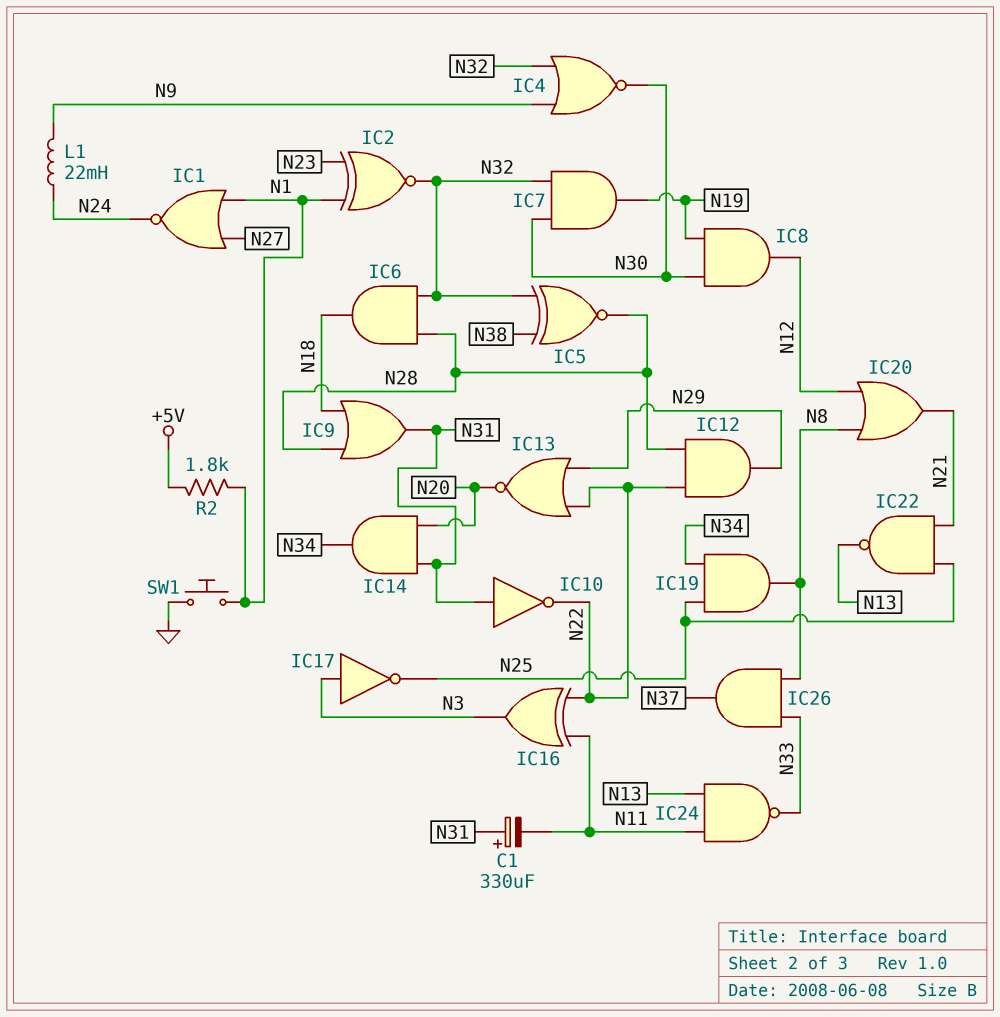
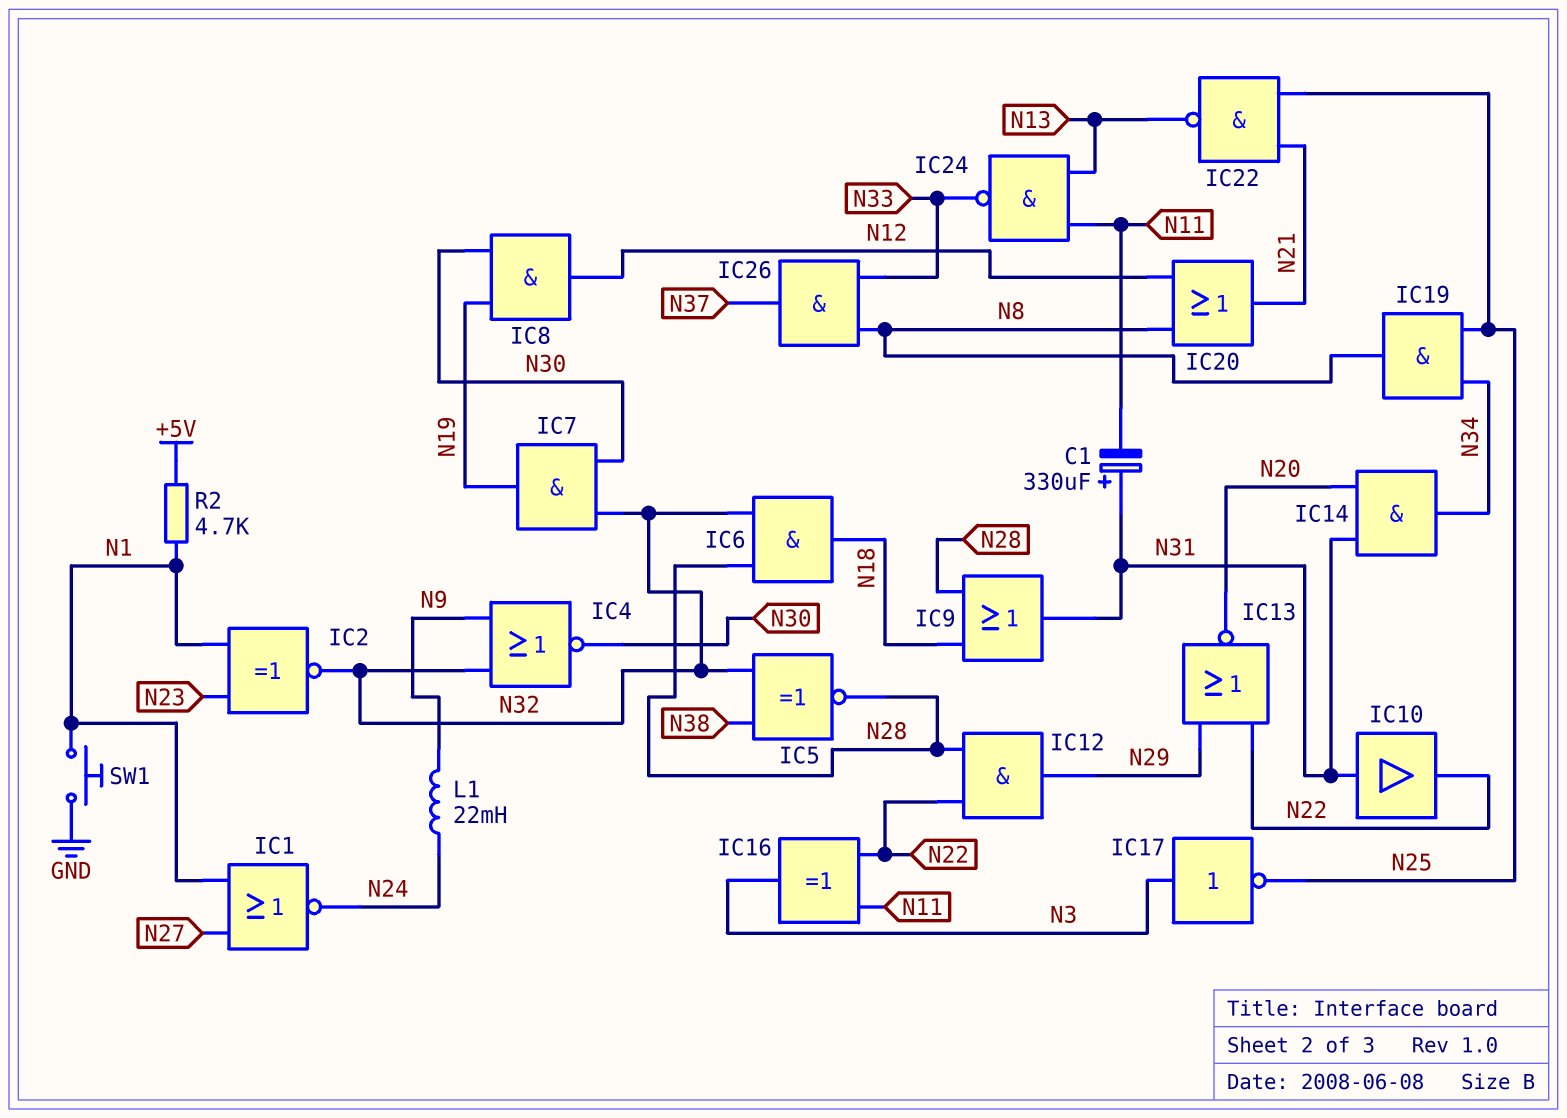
IC10: NOT (in N31, out N22) -> buffer (in N31, out N22)
R2: 1.8k (+5V, N1) -> 4.7k (+5V, N1)

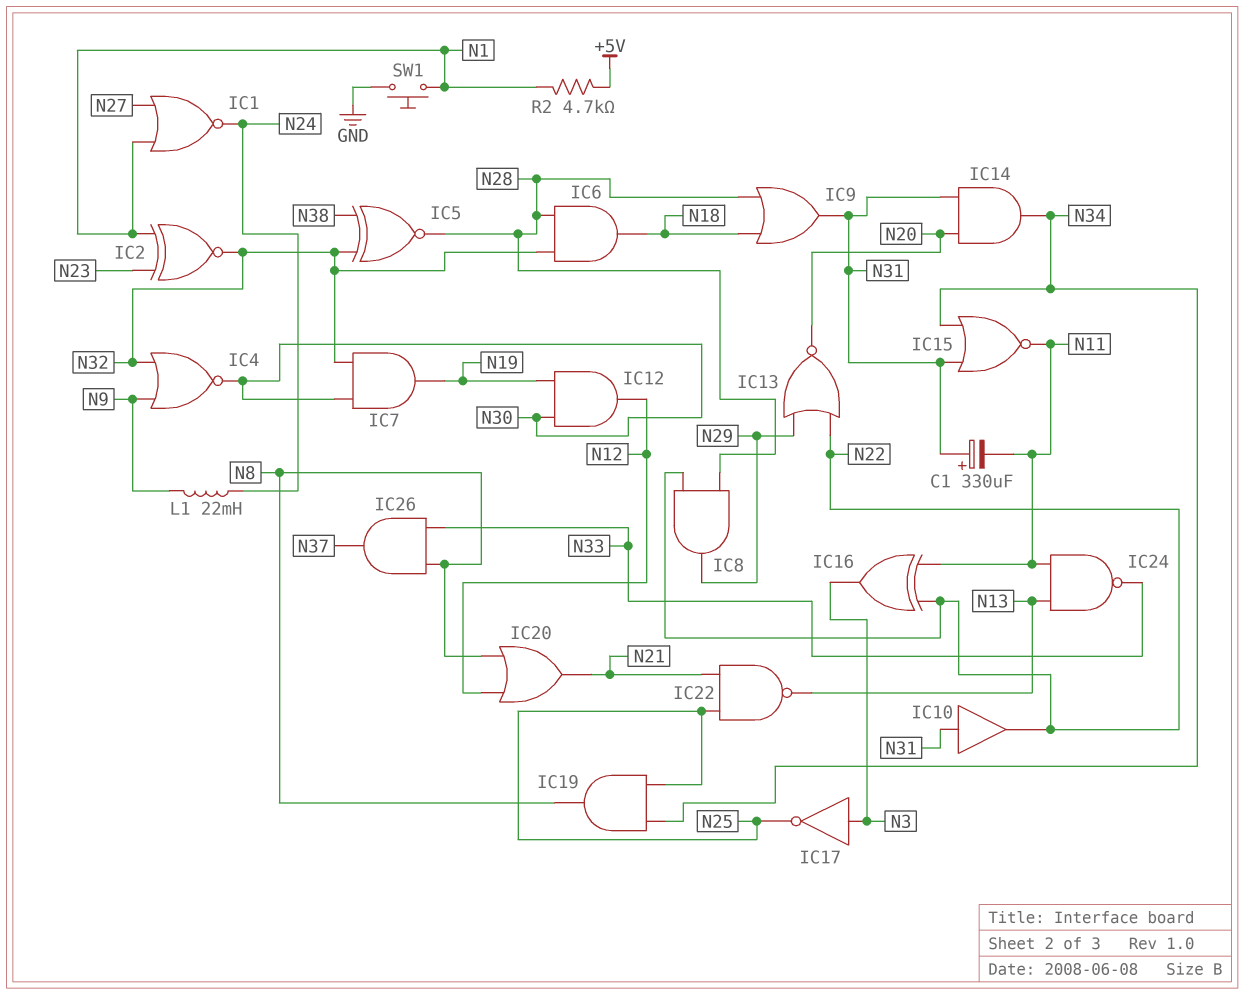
IC8: AND (in N19, in N30, out N12) -> AND (in N22, in N28, out N29)
IC12: AND (in N22, in N28, out N29) -> AND (in N19, in N30, out N12)
IC15: none -> NOR (in N31, in N34, out N11)

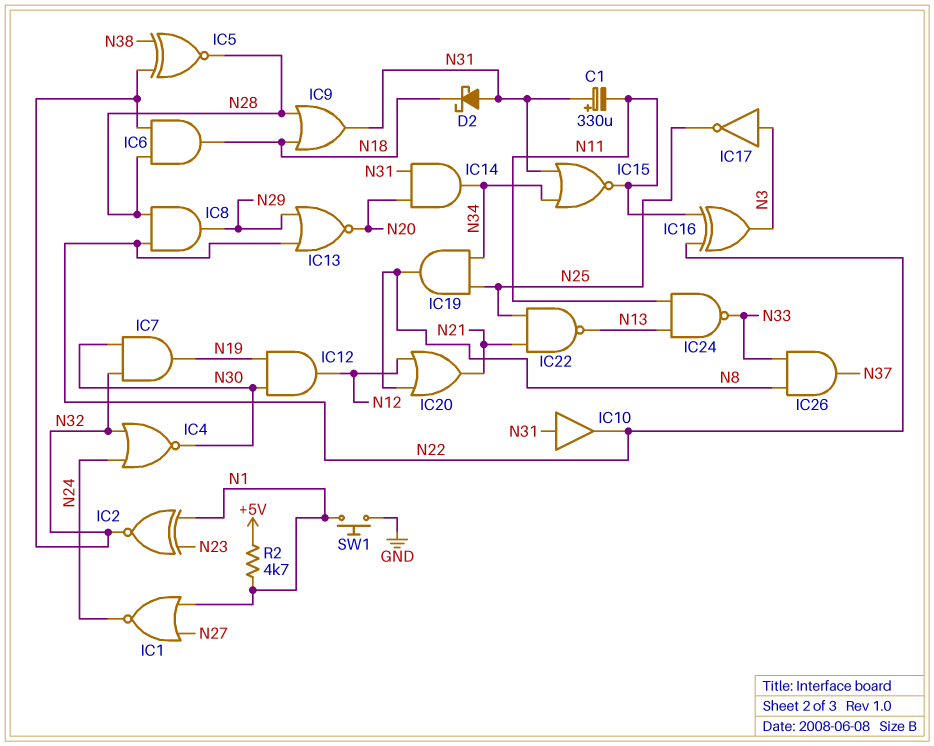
D2: none -> schottky (A N31, K N18)
IC4: NOR (in N9, in N32, out N30) -> NOR (in N24, in N32, out N30)
L1: 22mH (N9, N24) -> none

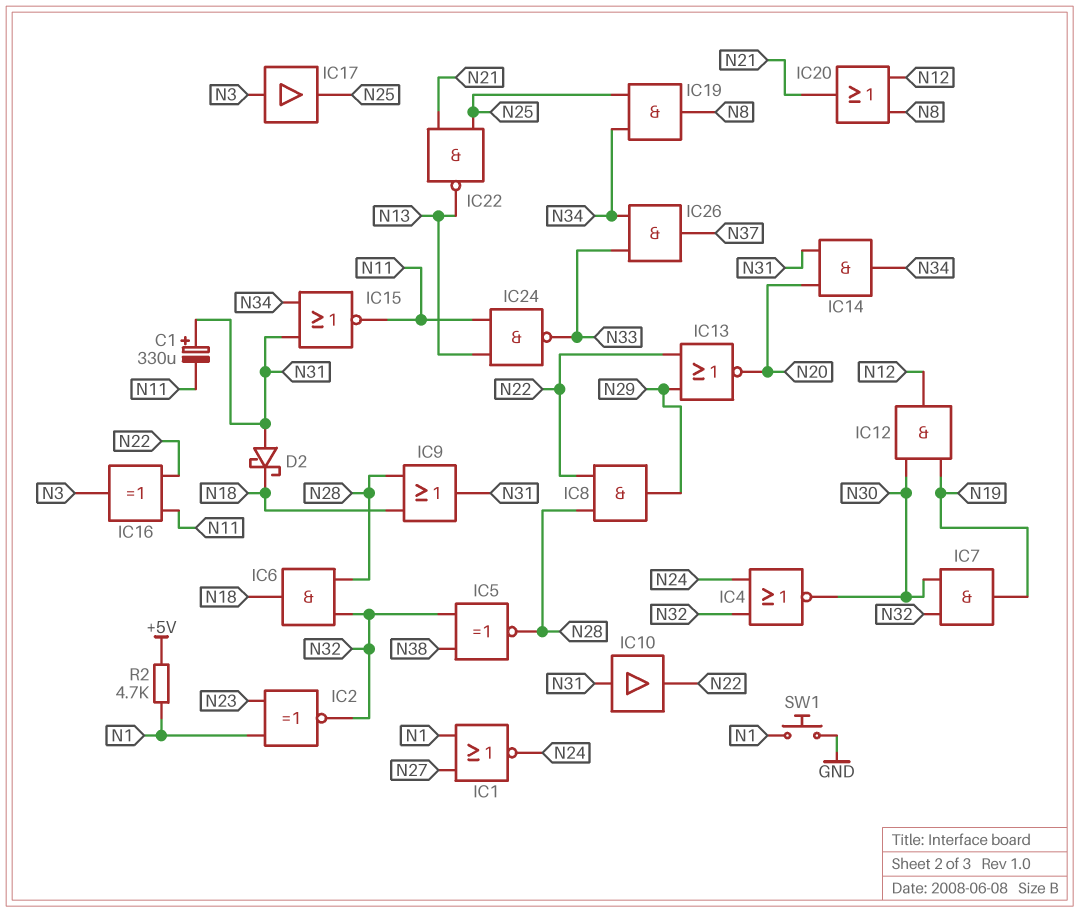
IC17: NOT (in N3, out N25) -> buffer (in N3, out N25)
IC26: AND (in N8, in N33, out N37) -> AND (in N33, in N34, out N37)

